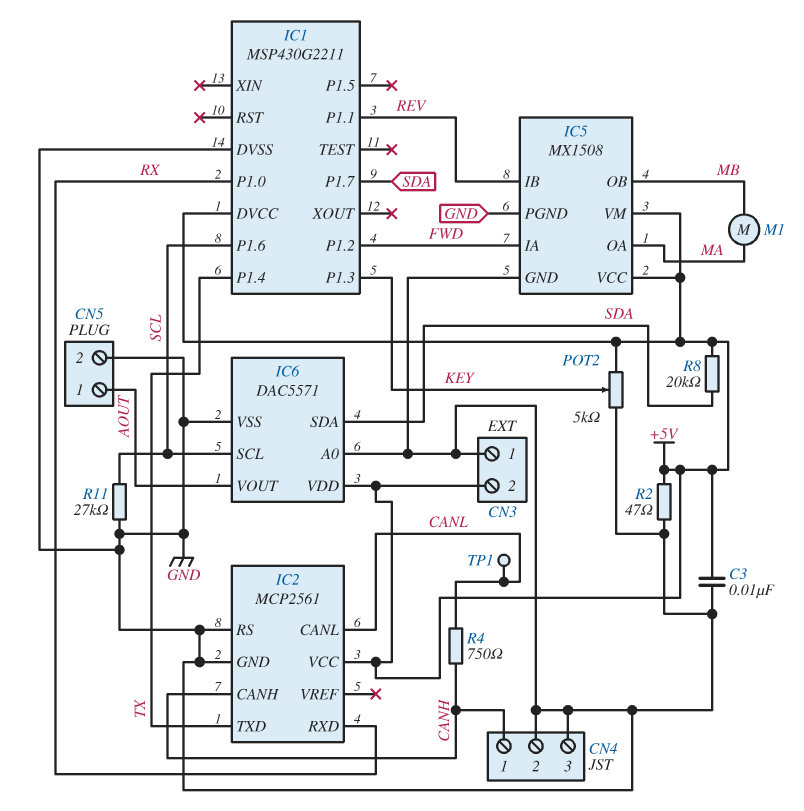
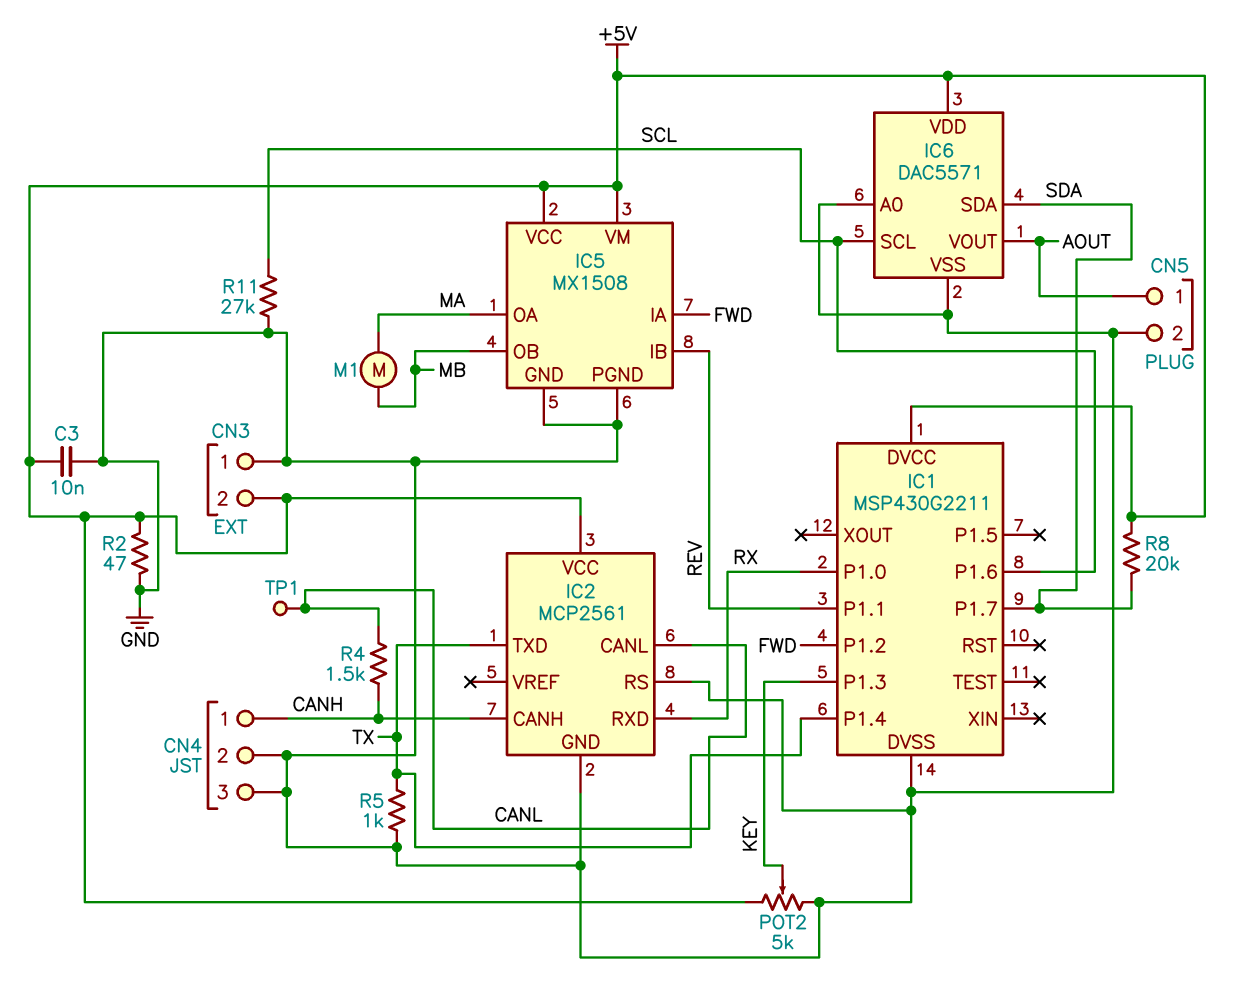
R4: 750 (CANH, CANL) -> 1.5k (CANH, CANL)
R5: none -> 1k (GND, TX)

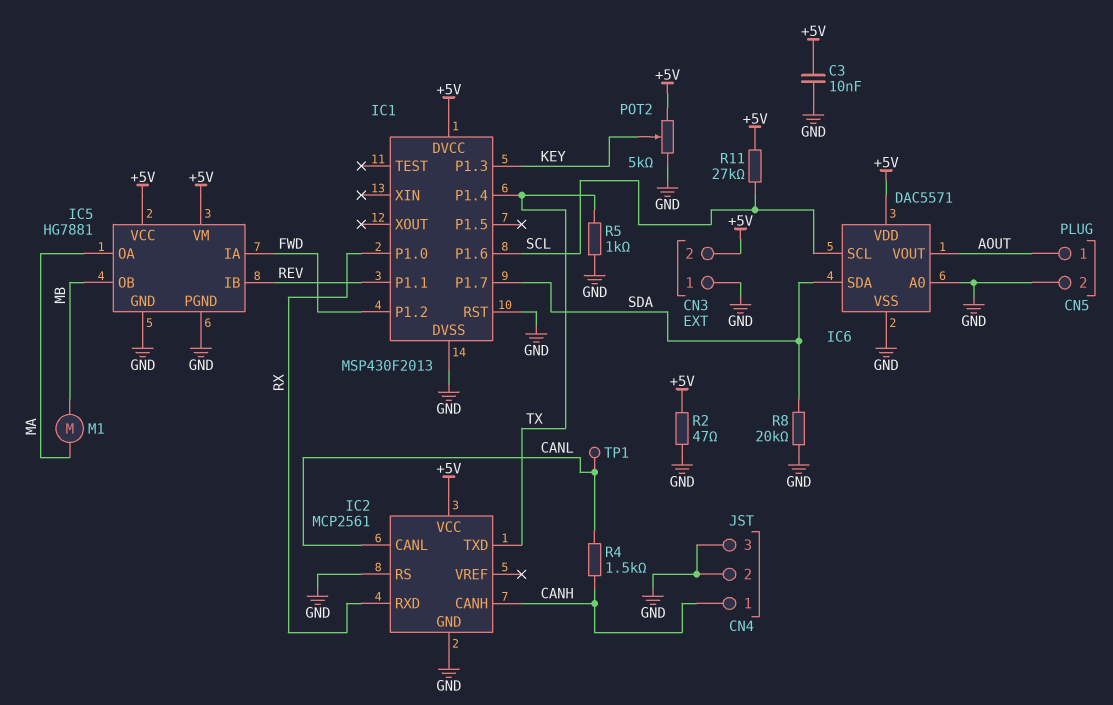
IC1: MSP430G2211 -> MSP430F2013
IC1 pin RST: none -> GND
IC5: MX1508 -> HG7881
R8: 20k (+5V, SDA) -> 20k (GND, SDA)
R11: 27k (GND, SCL) -> 27k (+5V, SCL)

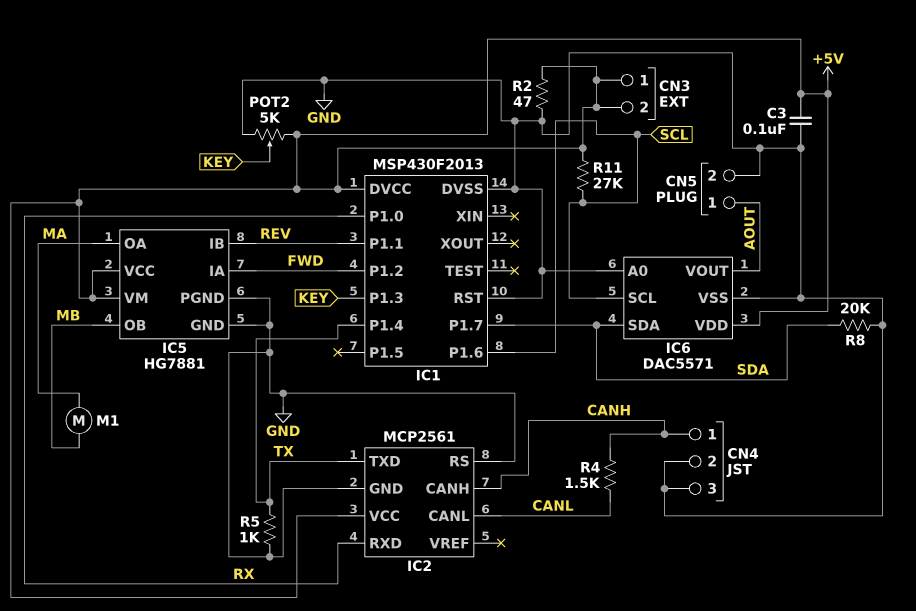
C3: 10nF (+5V, GND) -> 100nF (+5V, GND)
CN3 pin 1: GND -> +5V
TP1: test point (CANL) -> none

